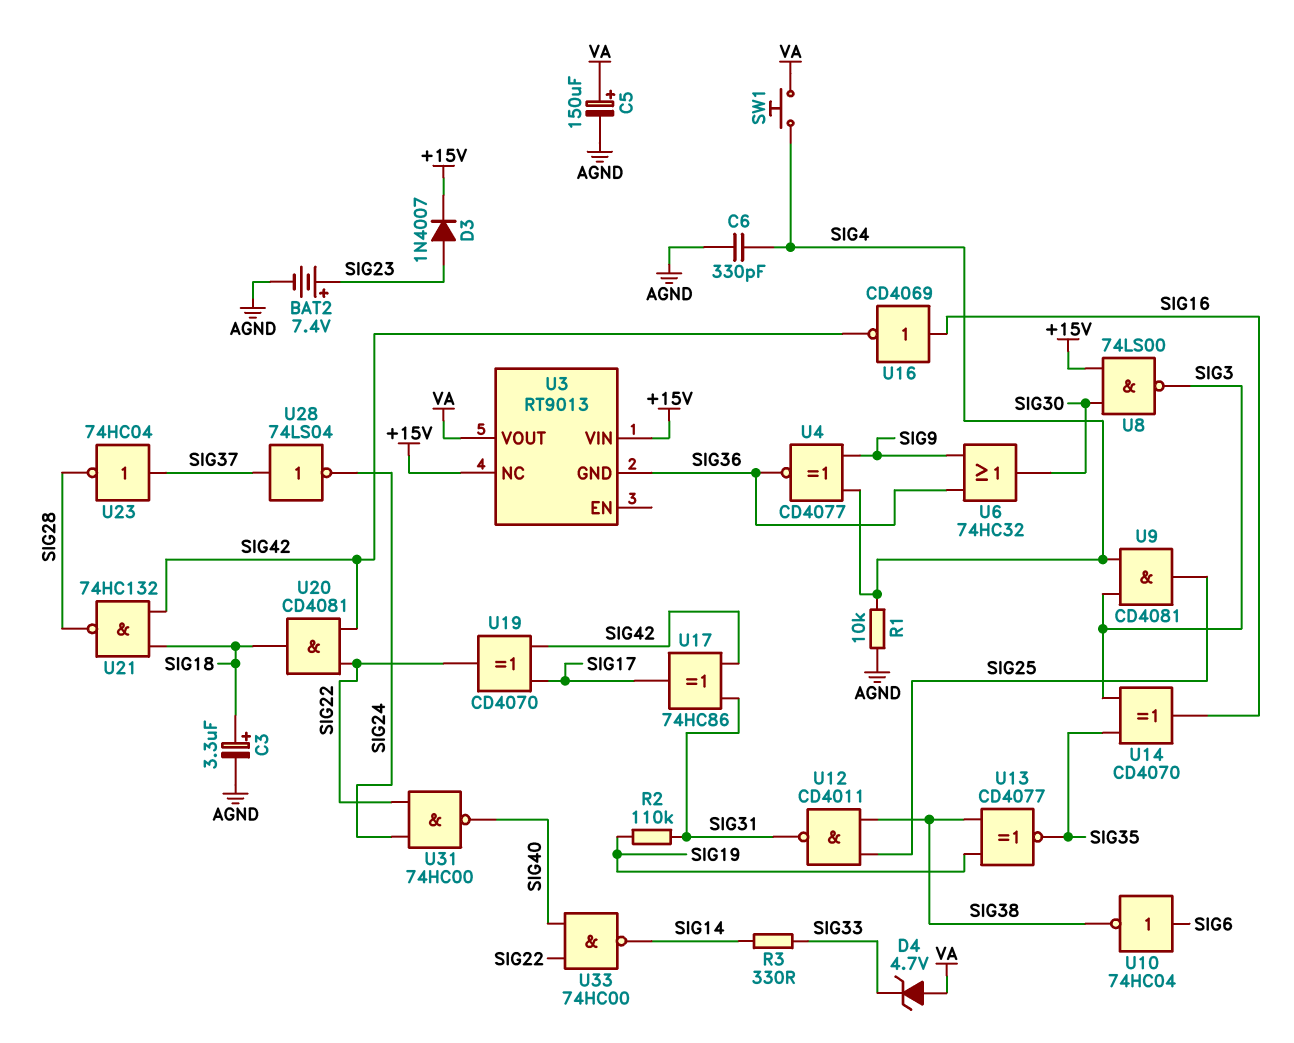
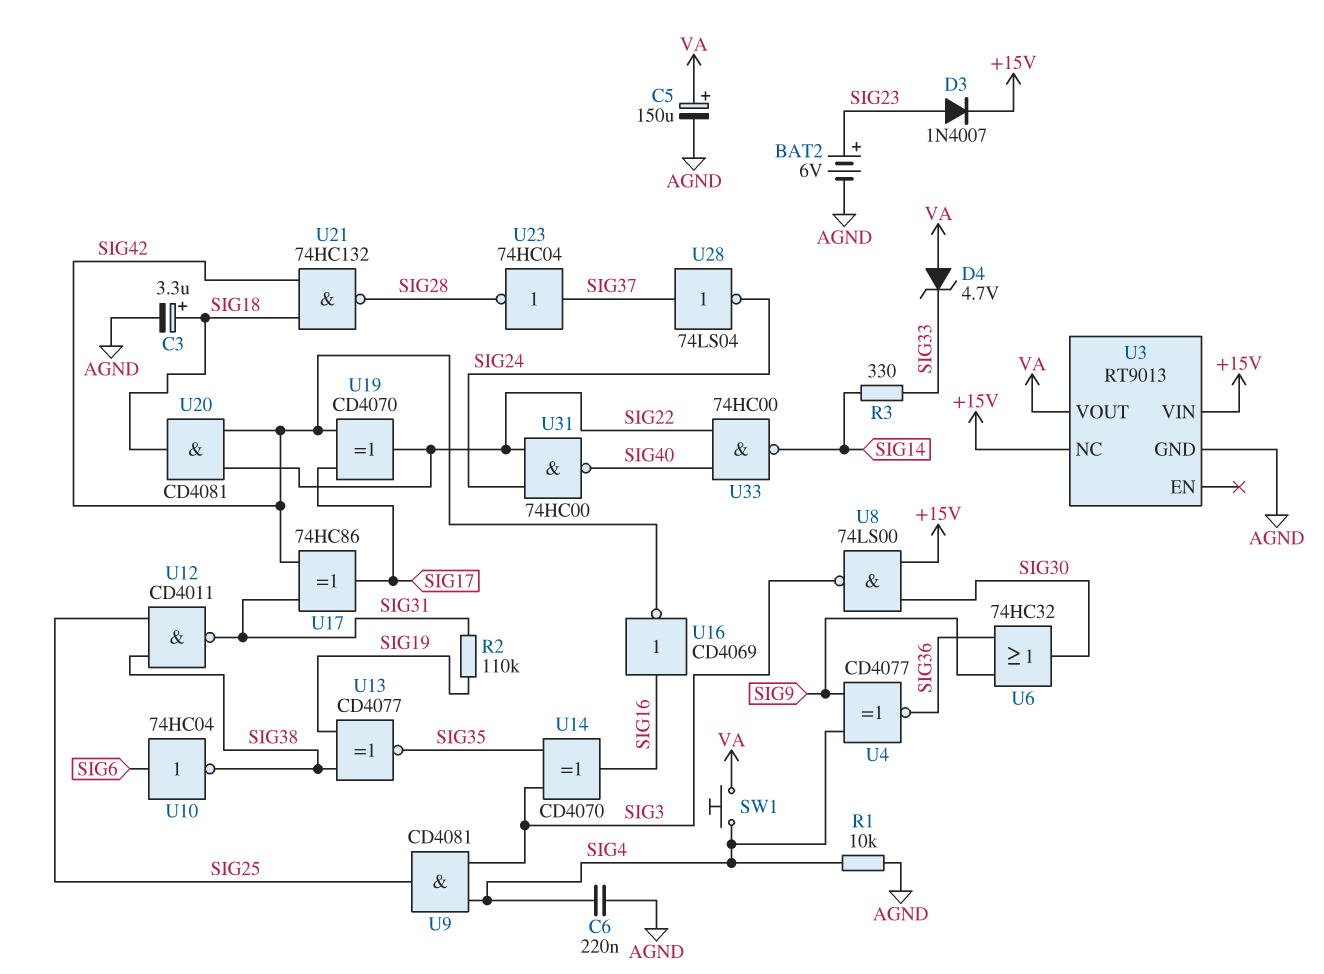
BAT2: 7.4V (plus SIG23, minus AGND) -> 6V (plus SIG23, minus AGND)
C6: 330pF (AGND, SIG4) -> 220nF (AGND, SIG4)
U3 pin GND: SIG36 -> AGND

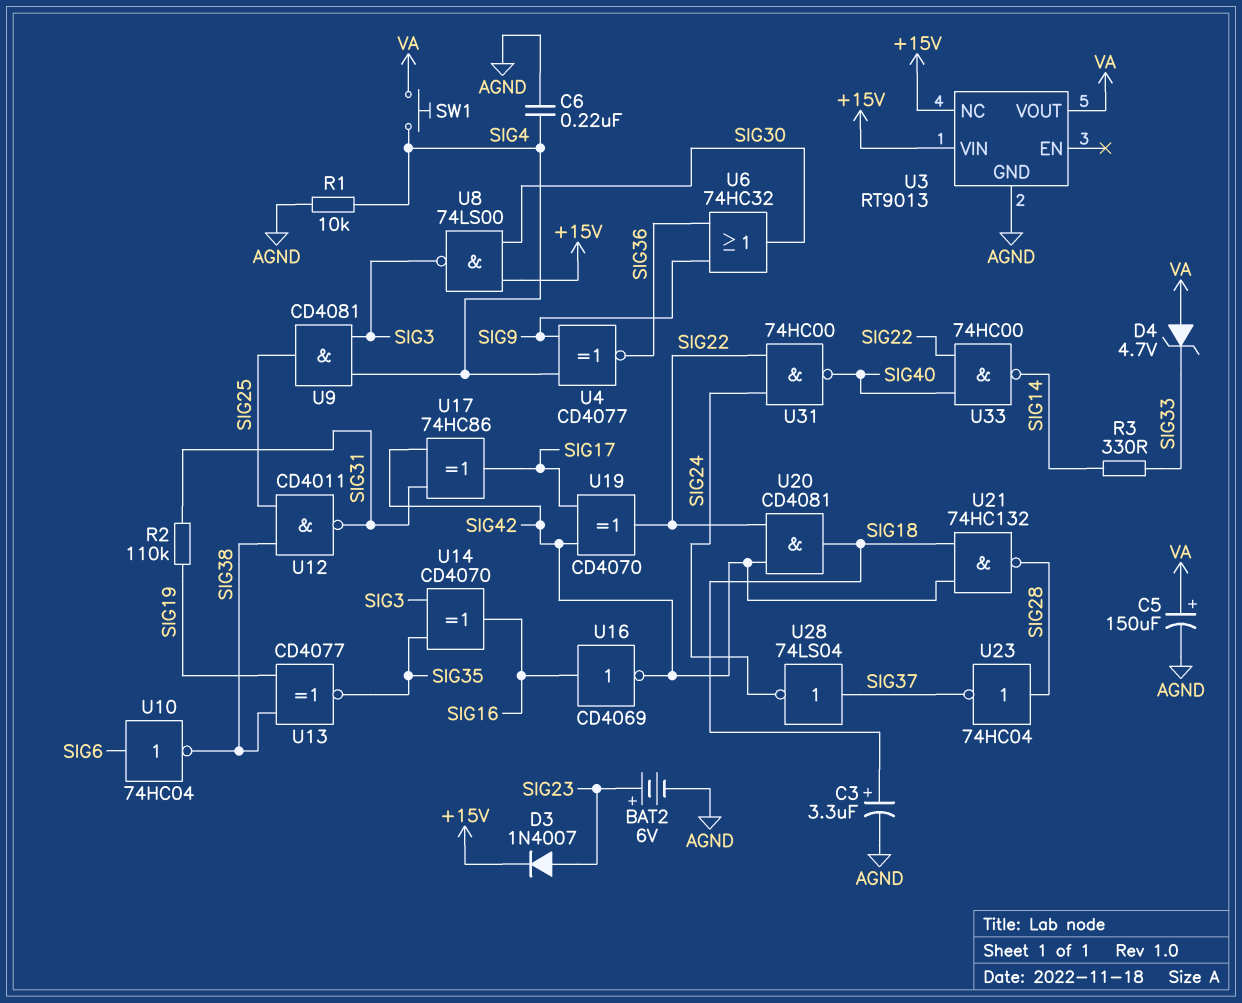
U23: NOT 74HC04 (in SIG37, out SIG28) -> NOT 74HC04 (in SIG28, out SIG37)

